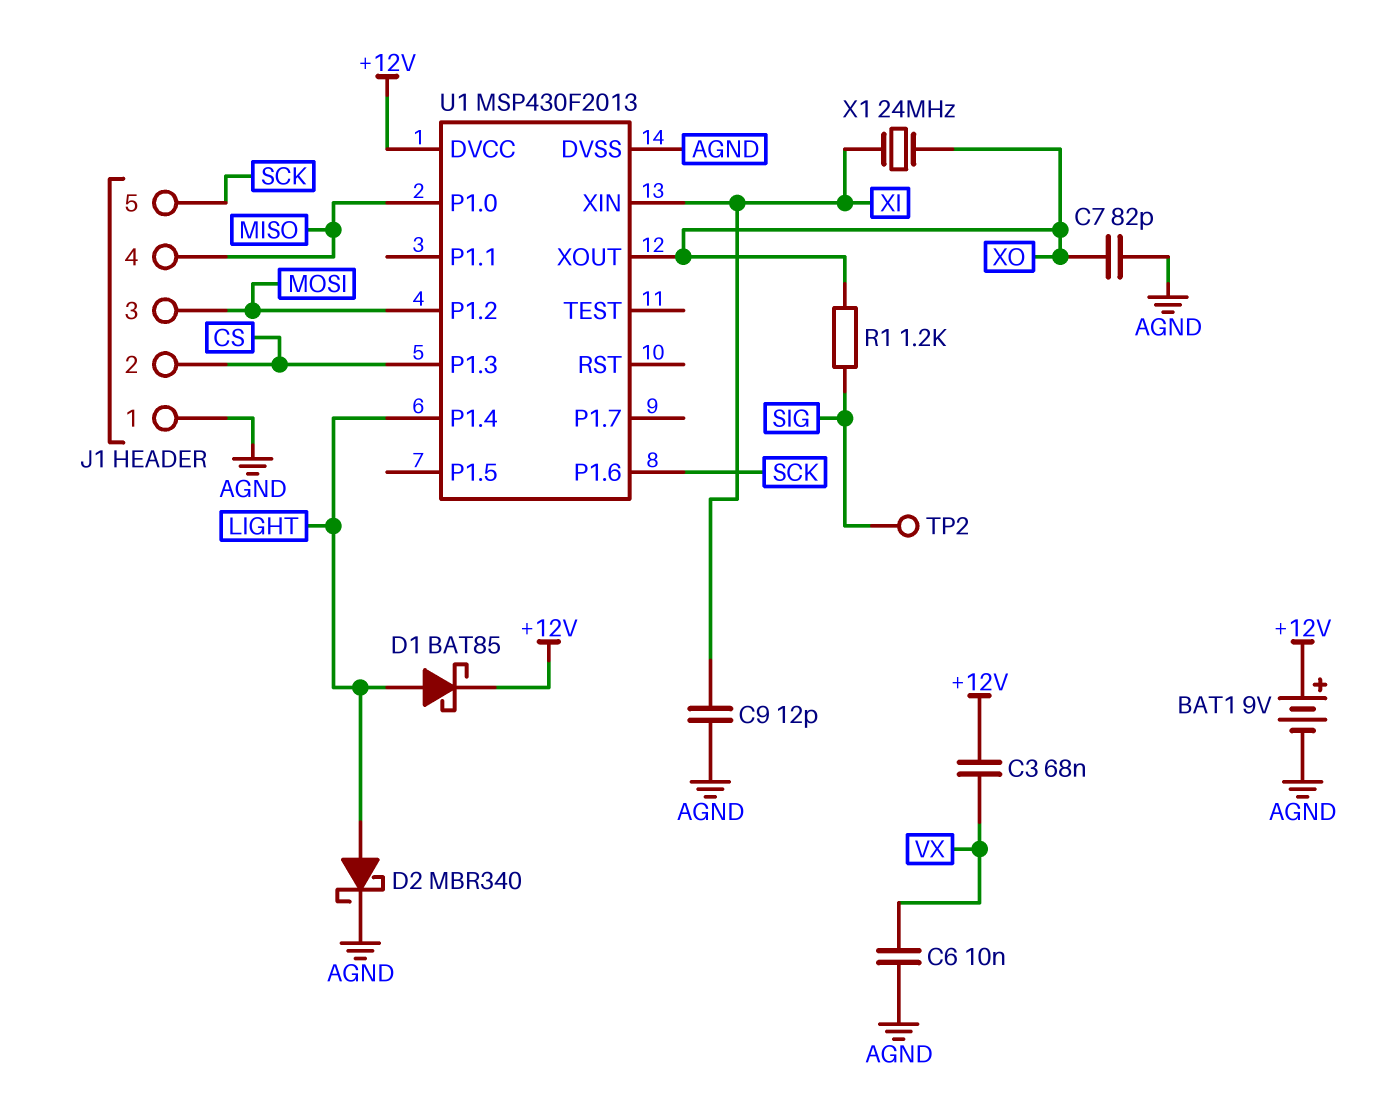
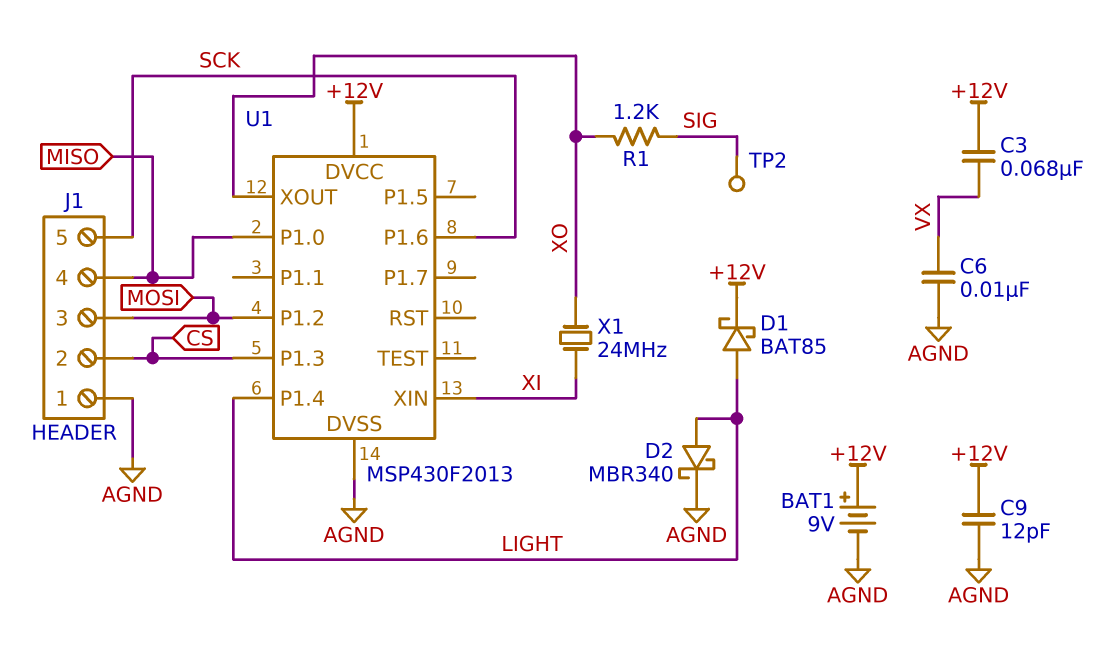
C7: 82pF (AGND, XO) -> none
C9: 12pF (AGND, XI) -> 12pF (+12V, AGND)

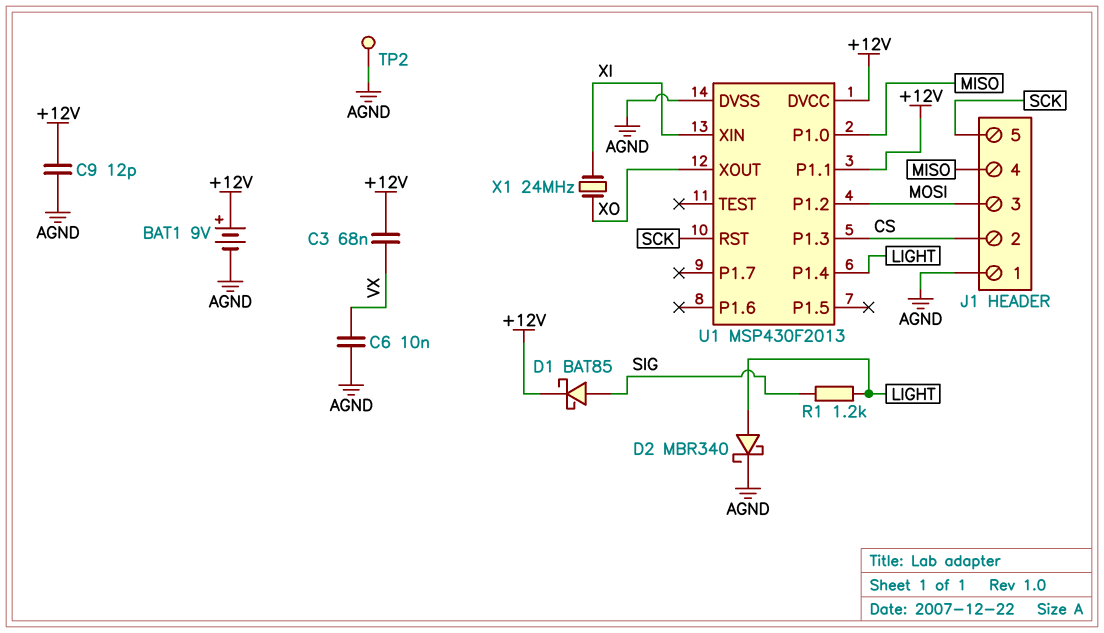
D1: schottky BAT85 (A LIGHT, K +12V) -> schottky BAT85 (A SIG, K +12V)
R1: 1.2k (SIG, XO) -> 1.2k (LIGHT, SIG)
TP2: test point (SIG) -> test point (AGND)
U1 pin P1.1: none -> +12V
U1 pin P1.6: SCK -> none
U1 pin RST: none -> SCK

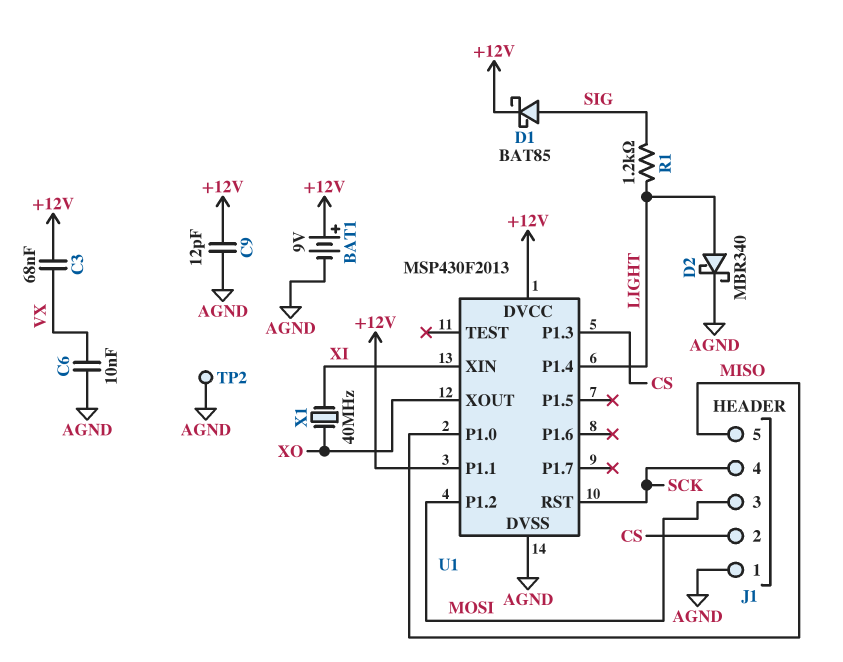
J1 pin 4: MISO -> SCK
J1 pin 5: SCK -> MISO
X1: 24MHz (XI, XO) -> 40MHz (XI, XO)

